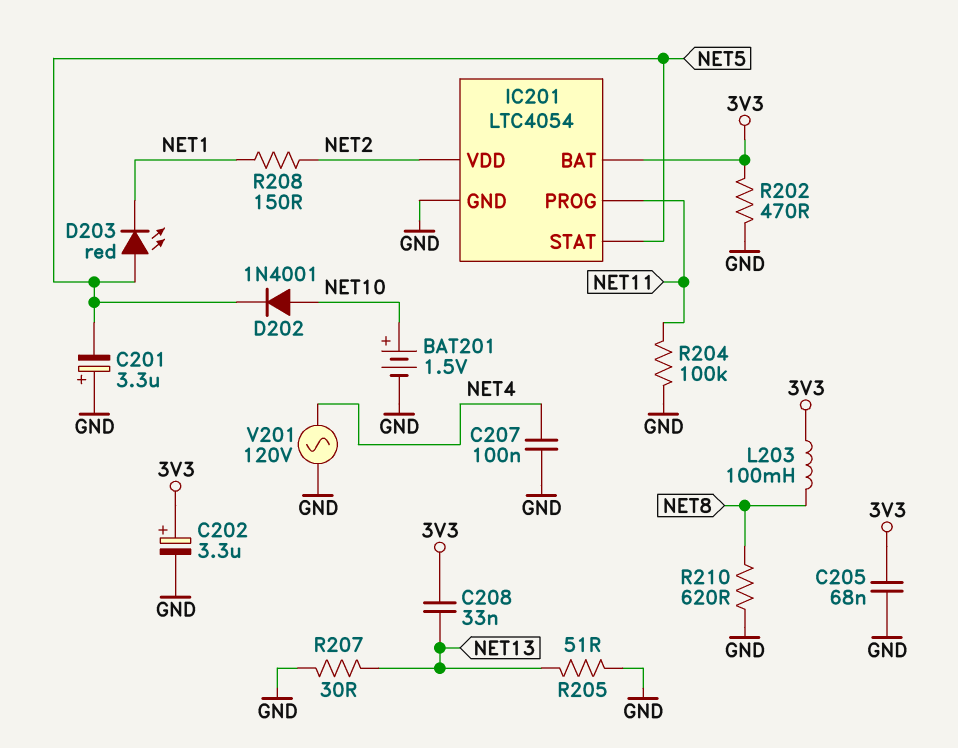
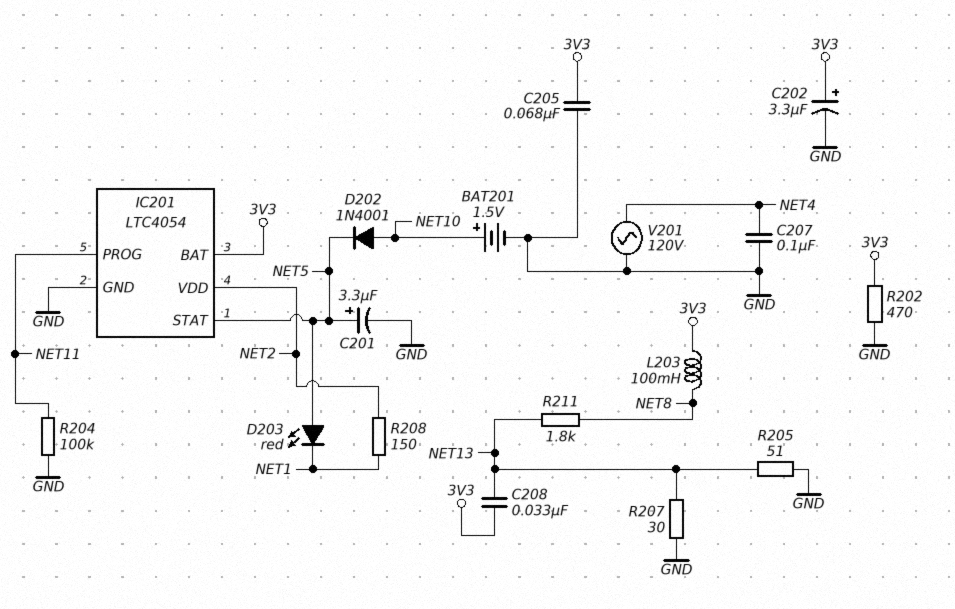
C201: 3.3uF (plus GND, minus NET5) -> 3.3uF (plus NET5, minus GND)
R210: 620 (GND, NET8) -> none
R211: none -> 1.8k (NET8, NET13)

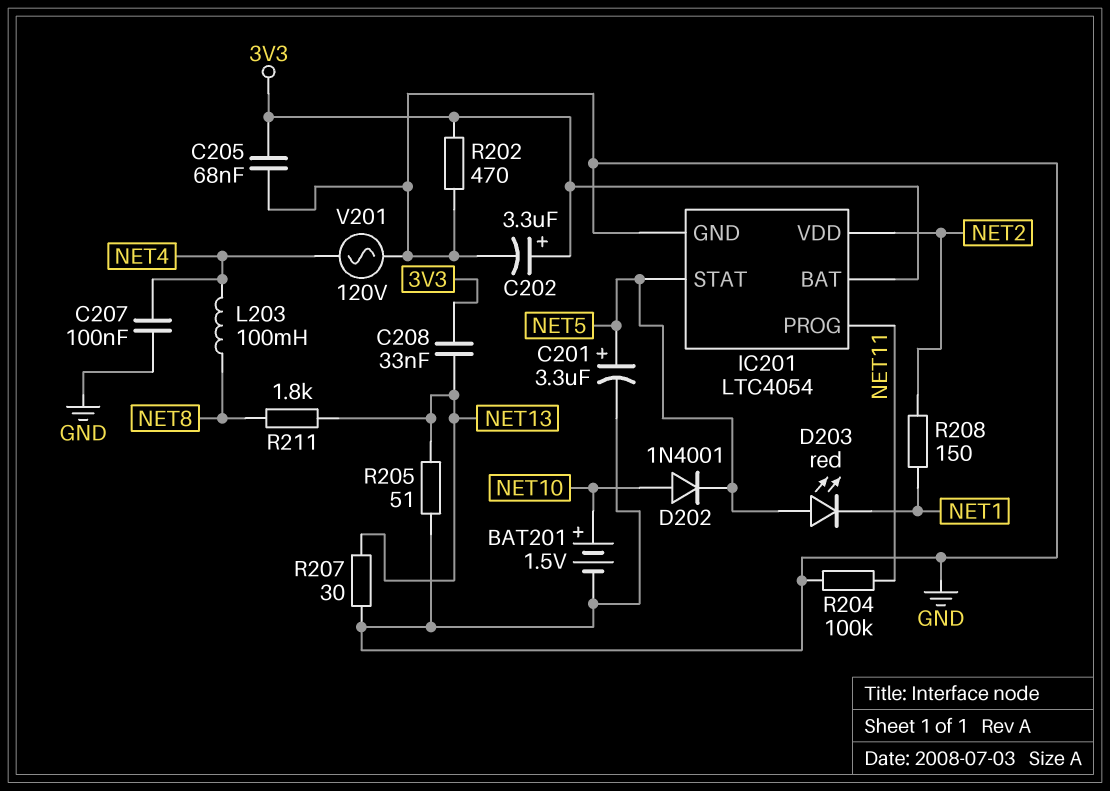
L203: 100mH (3V3, NET8) -> 100mH (NET4, NET8)

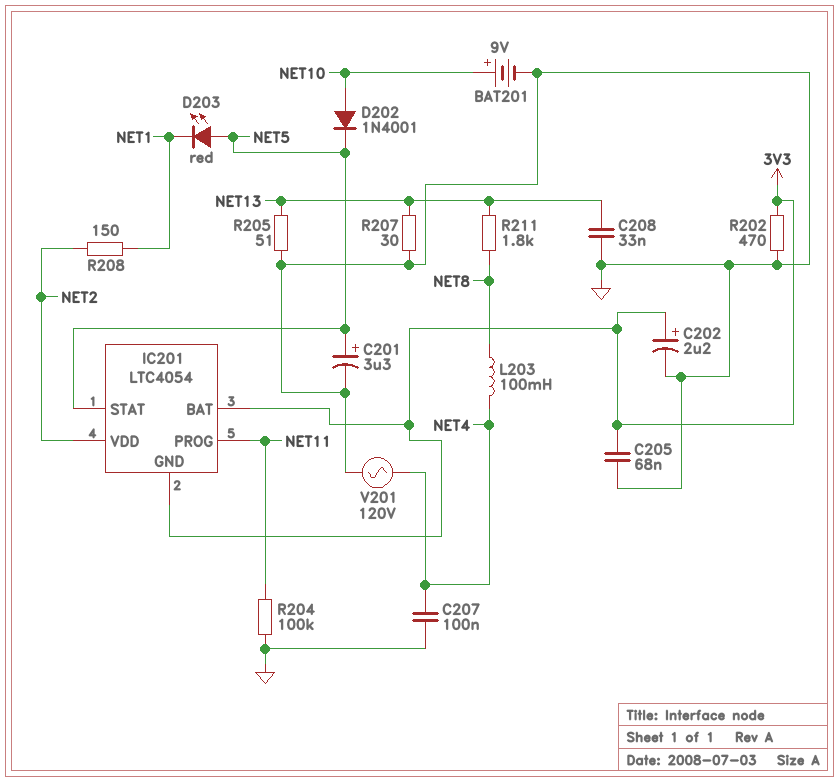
BAT201: 1.5V (plus NET10, minus GND) -> 9V (plus NET10, minus GND)
C202: 3.3uF (plus 3V3, minus GND) -> 2.2uF (plus 3V3, minus GND)
C208: 33nF (3V3, NET13) -> 33nF (GND, NET13)
IC201 pin GND: GND -> 3V3

